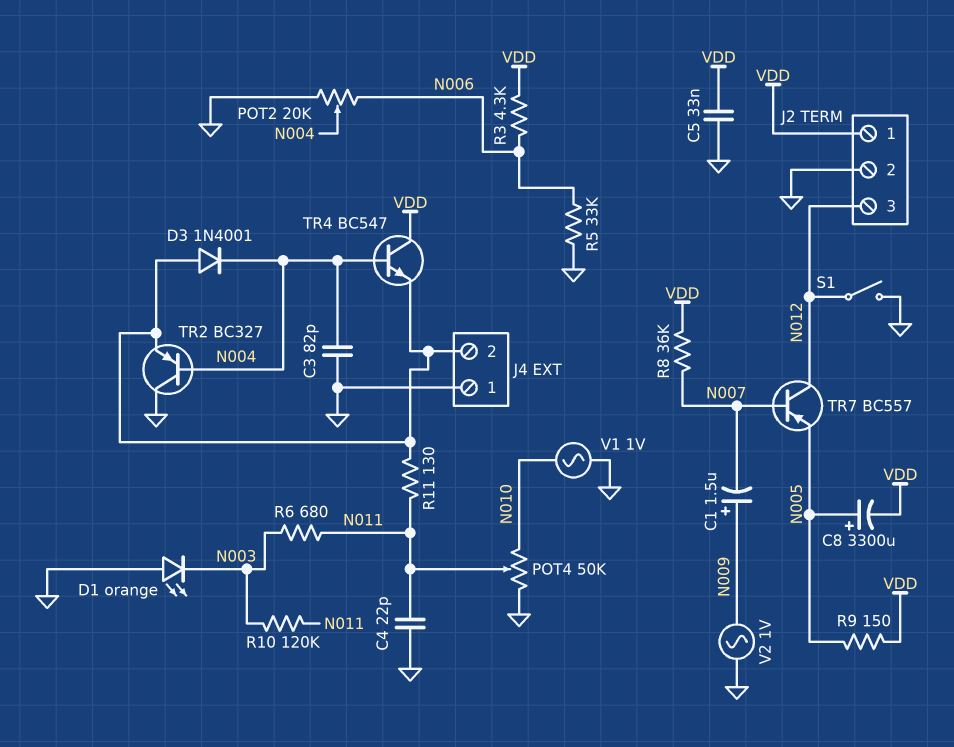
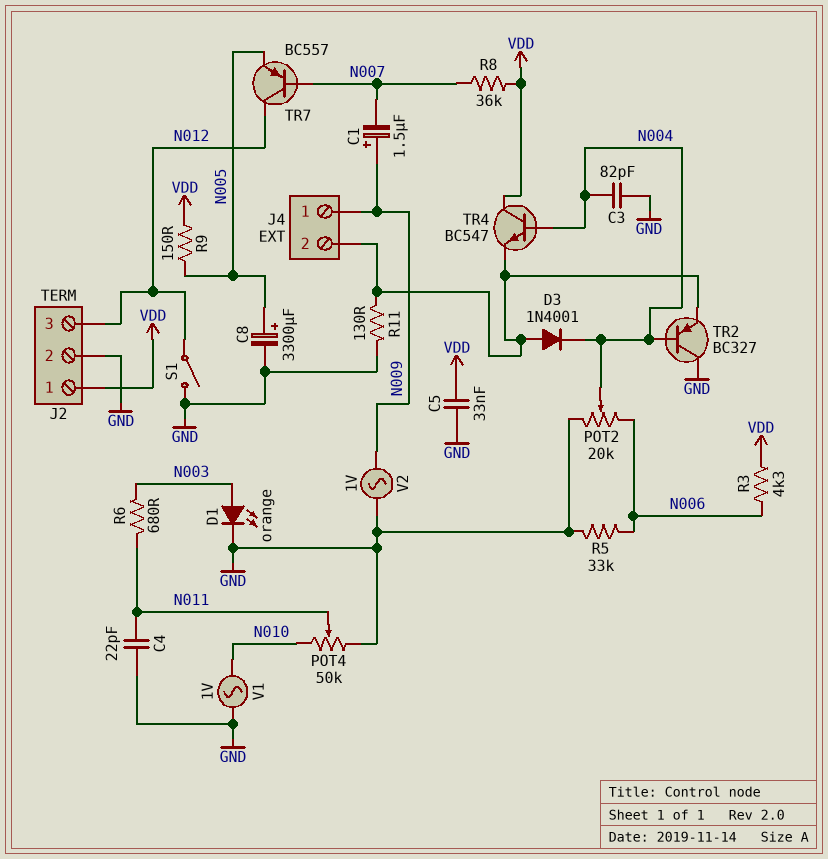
C8: 3300uF (plus N005, minus VDD) -> 3300uF (plus N005, minus GND)
D1: LED orange (A GND, K N003) -> LED orange (A N003, K GND)
J4 pin 1: GND -> N009
R10: 120k (N003, N011) -> none
R11: 130 (J4/2, N011) -> 130 (GND, J4/2)

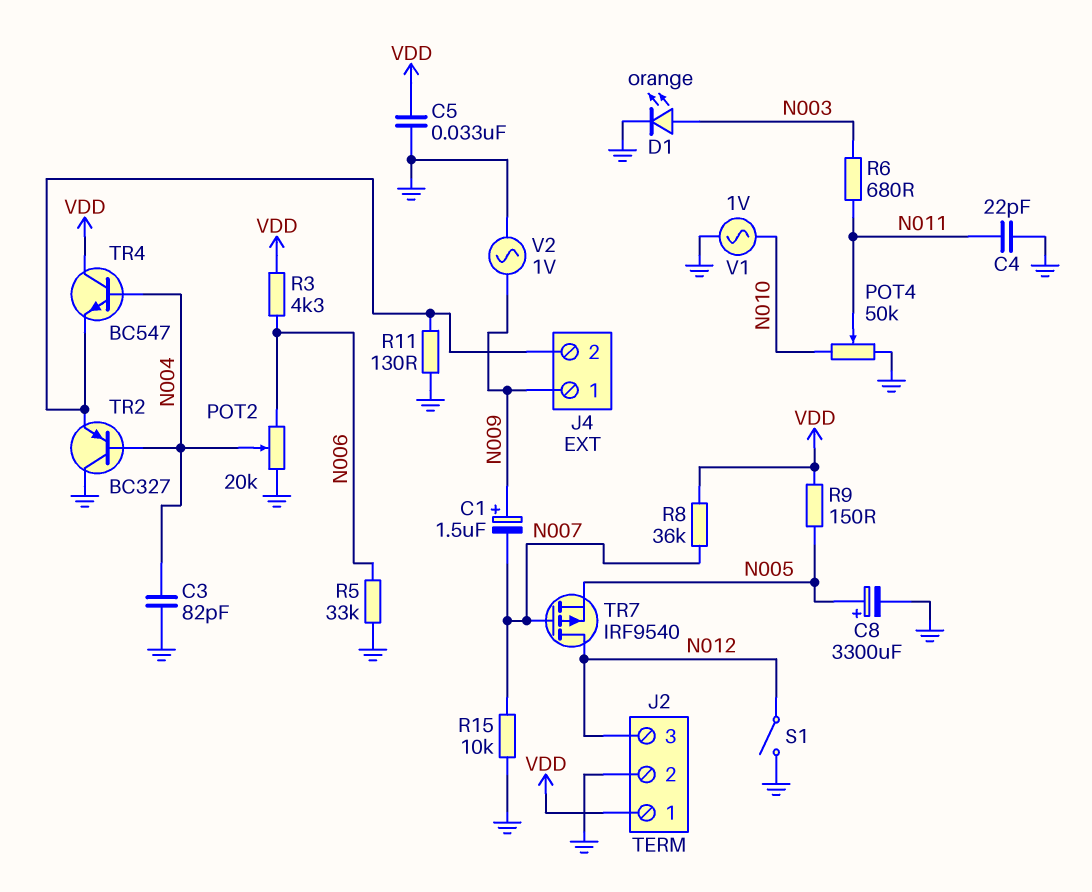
D3: diode 1N4001 (A J4/2, K N004) -> none
R15: none -> 10k (GND, N007)
TR7: PNP BC557 (B N007, C N012, E N005) -> PMOS IRF9540 (G N007, D N012, S N005)

